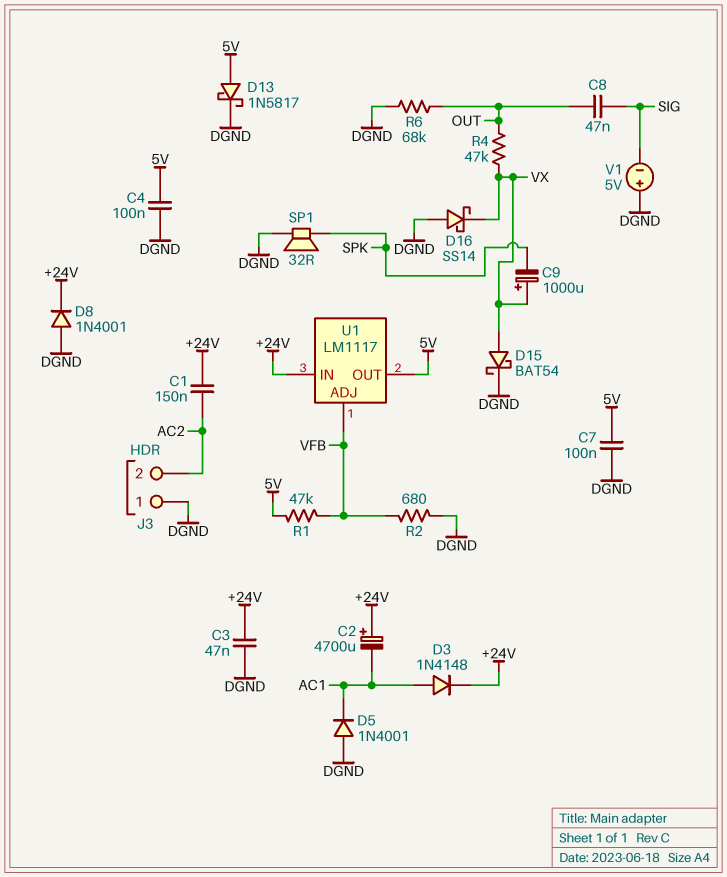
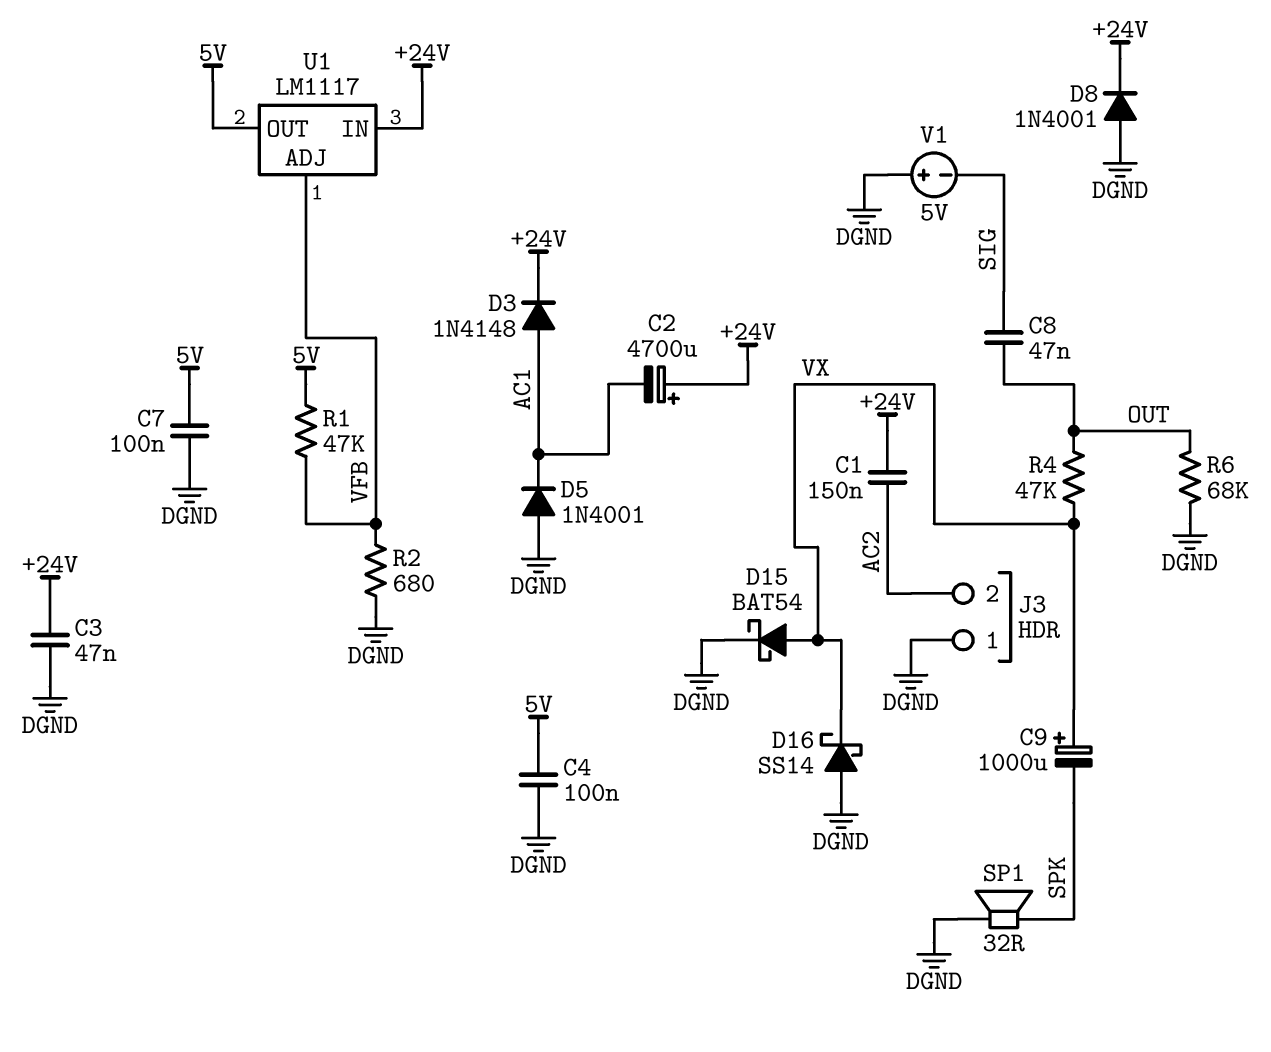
D13: schottky 1N5817 (A 5V, K DGND) -> none

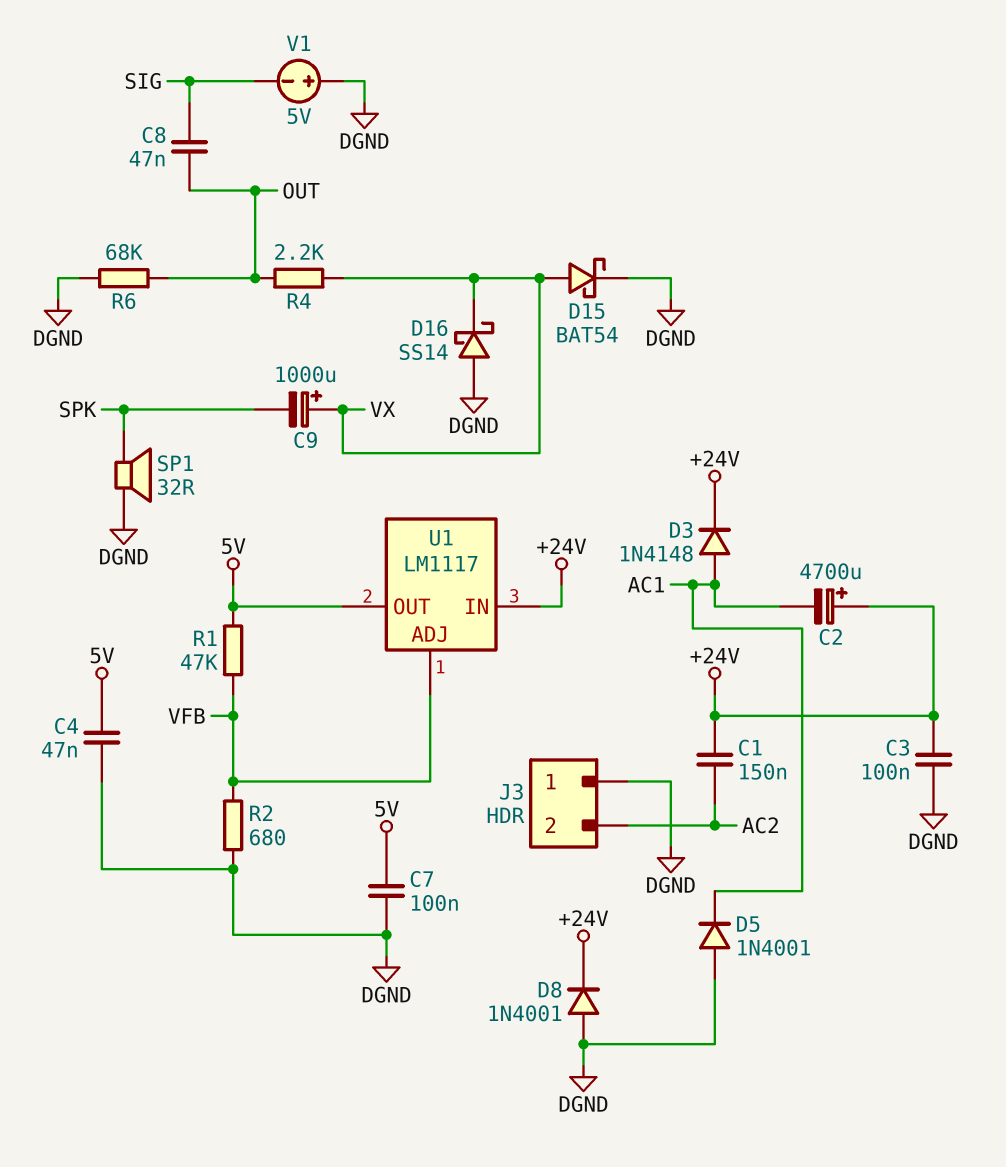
C3: 47nF (+24V, DGND) -> 100nF (+24V, DGND)
C4: 100nF (5V, DGND) -> 47nF (5V, DGND)
R4: 47k (OUT, VX) -> 2.2k (OUT, VX)

